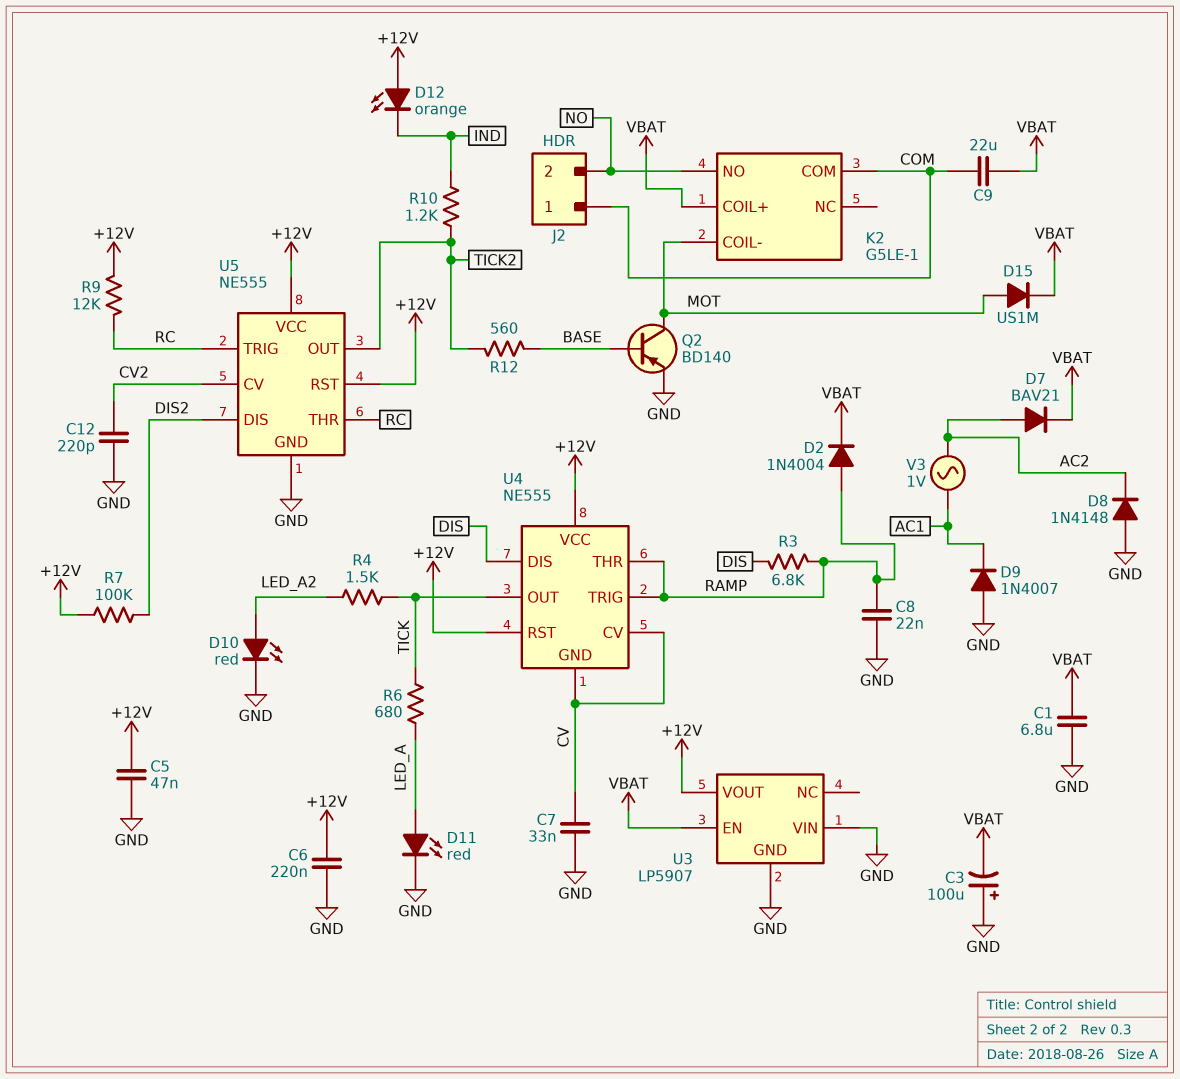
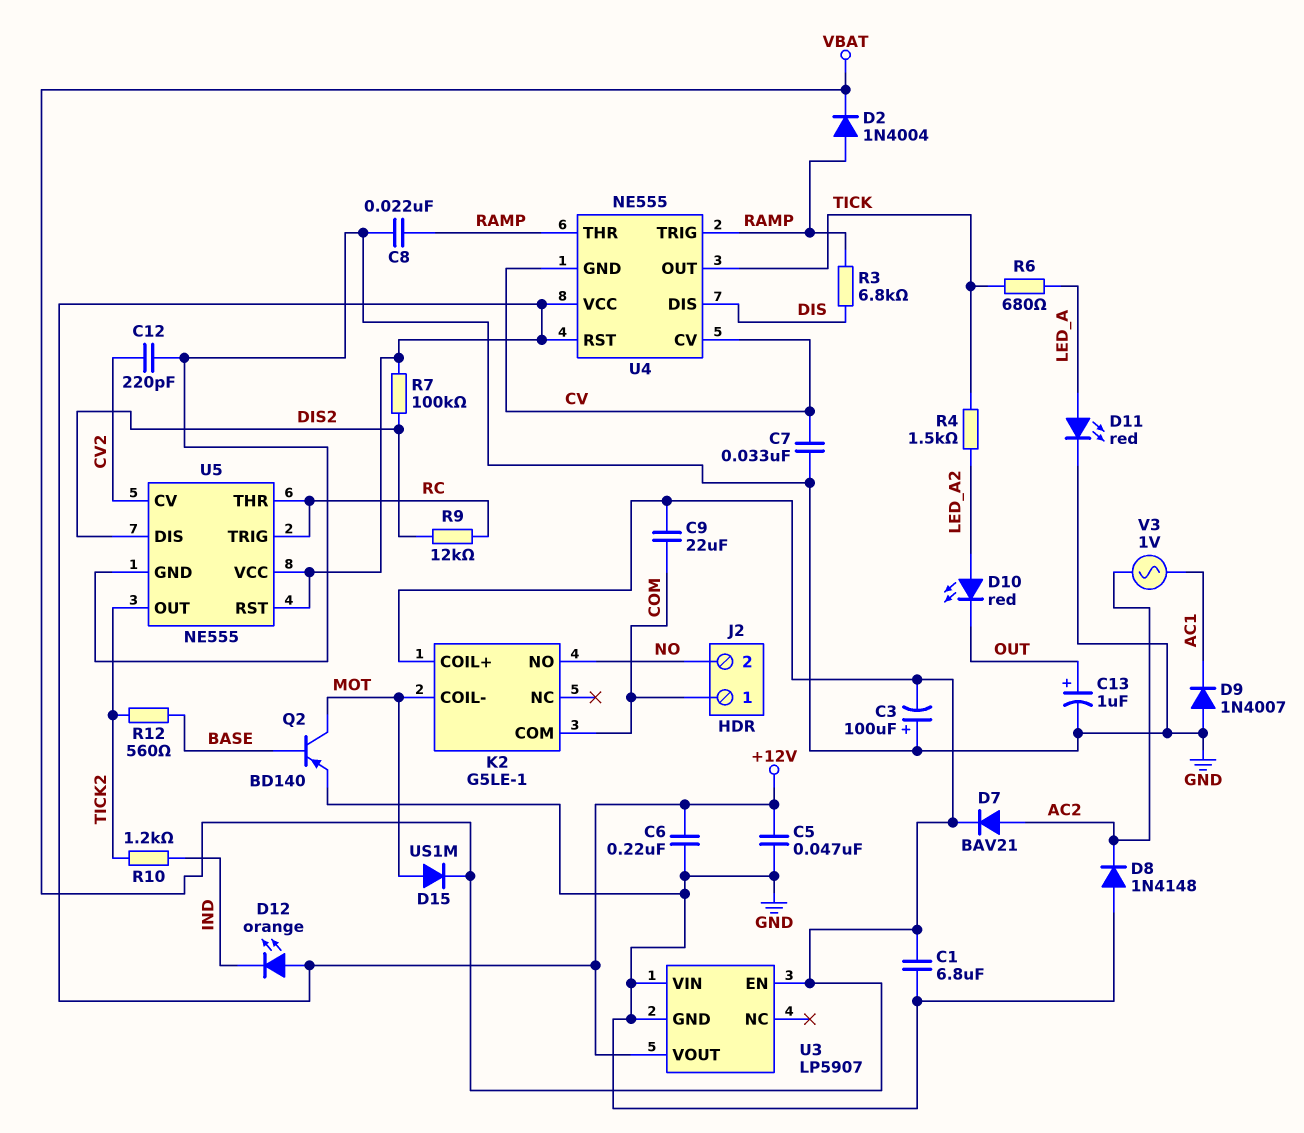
C13: none -> 1uF (plus OUT, minus GND)
D10: LED red (A LED_A2, K GND) -> LED red (A LED_A2, K OUT)
R9: 12k (+12V, RC) -> 12k (DIS2, RC)

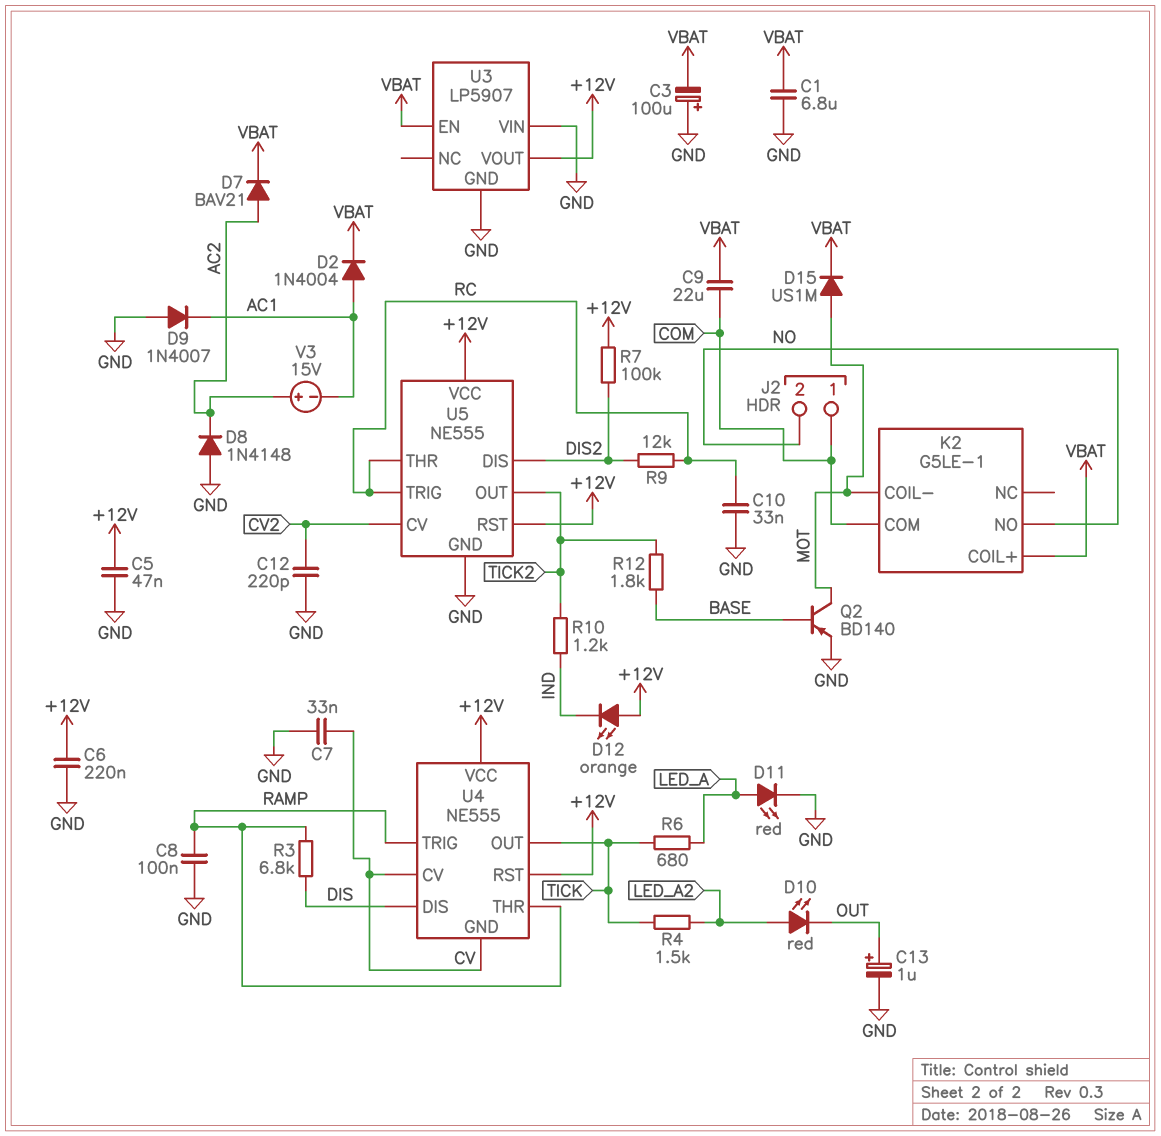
C8: 22nF (GND, RAMP) -> 100nF (GND, RAMP)
C10: none -> 33nF (GND, RC)
D2: diode 1N4004 (A RAMP, K VBAT) -> diode 1N4004 (A AC1, K VBAT)
R12: 560 (BASE, TICK2) -> 1.8k (BASE, TICK2)
V3: AC 1V (AC1, AC2) -> 15V (plus AC2, minus AC1)

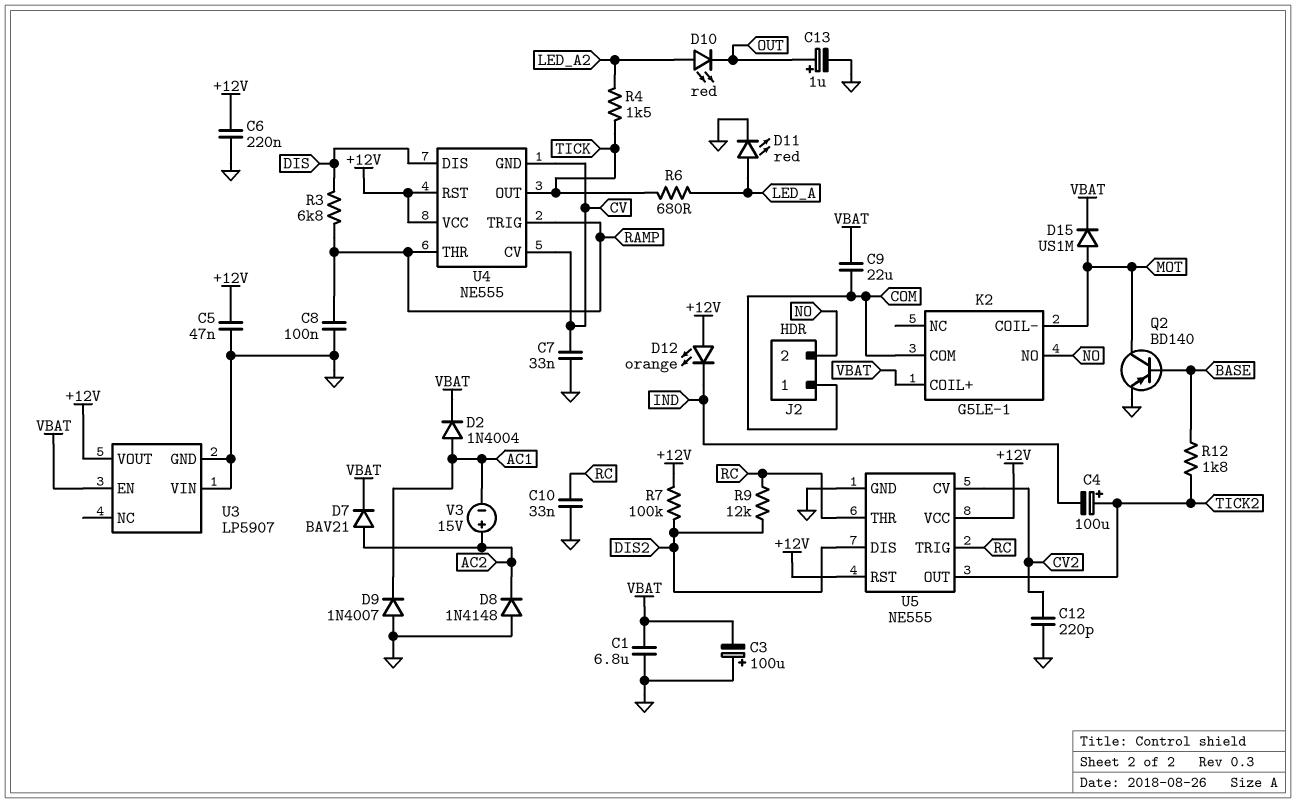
C4: none -> 100uF (plus TICK2, minus IND)
R10: 1.2k (IND, TICK2) -> none

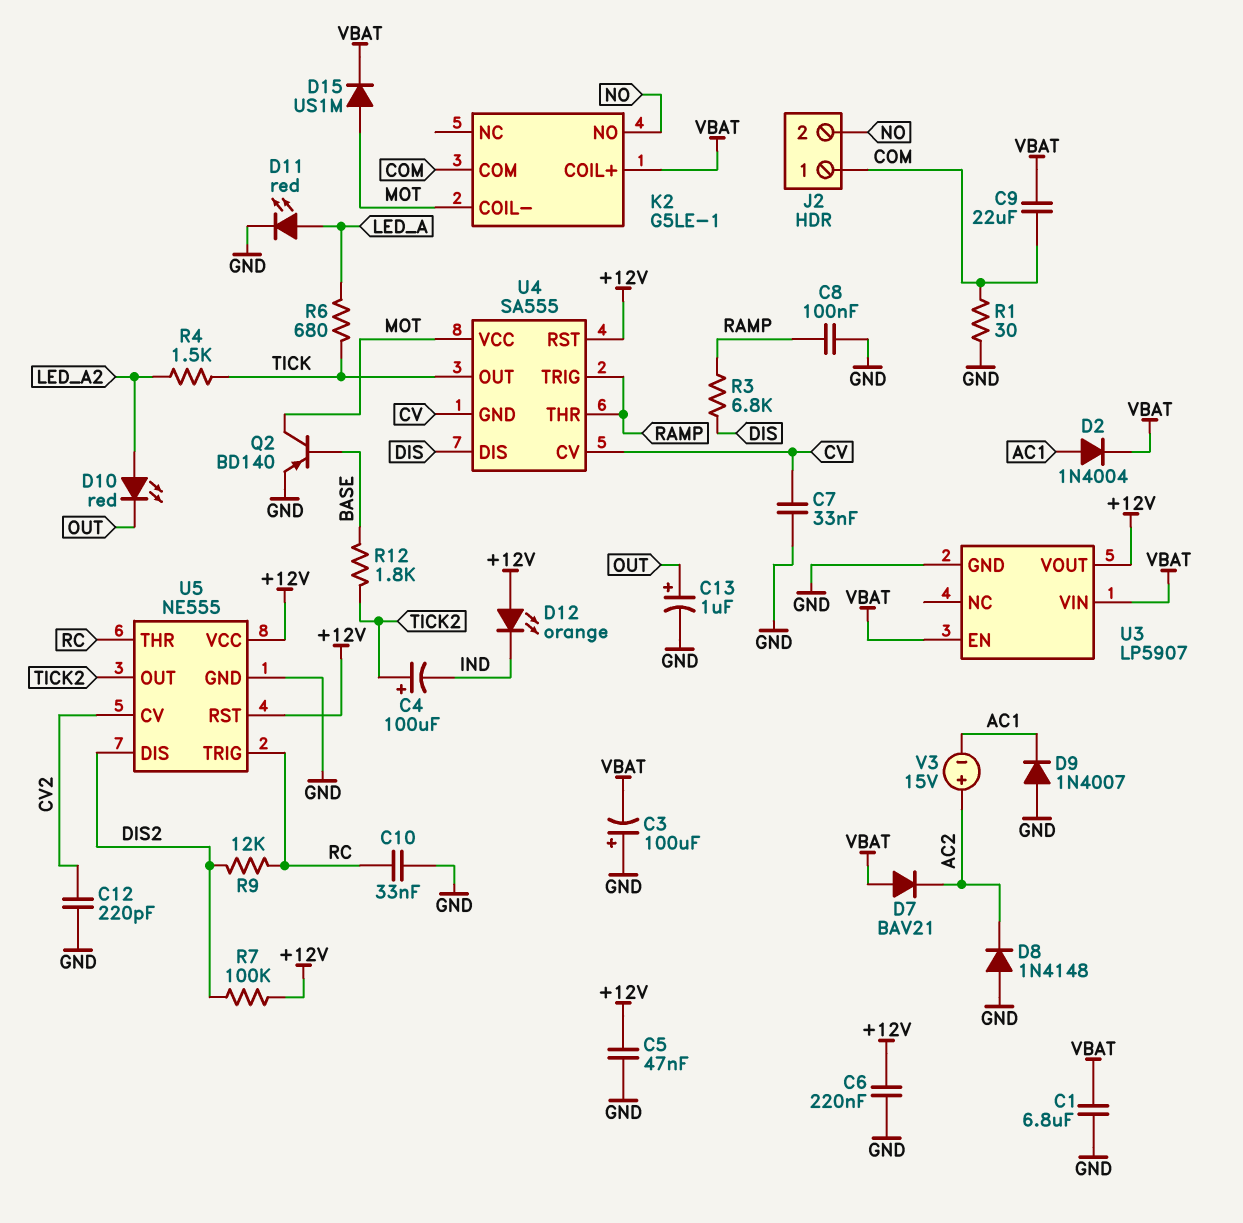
D7: diode BAV21 (A AC2, K VBAT) -> diode BAV21 (A VBAT, K AC2)
R1: none -> 30 (COM, GND)
U3 pin VIN: GND -> VBAT
U4: NE555 -> SA555
U4 pin VCC: +12V -> MOT

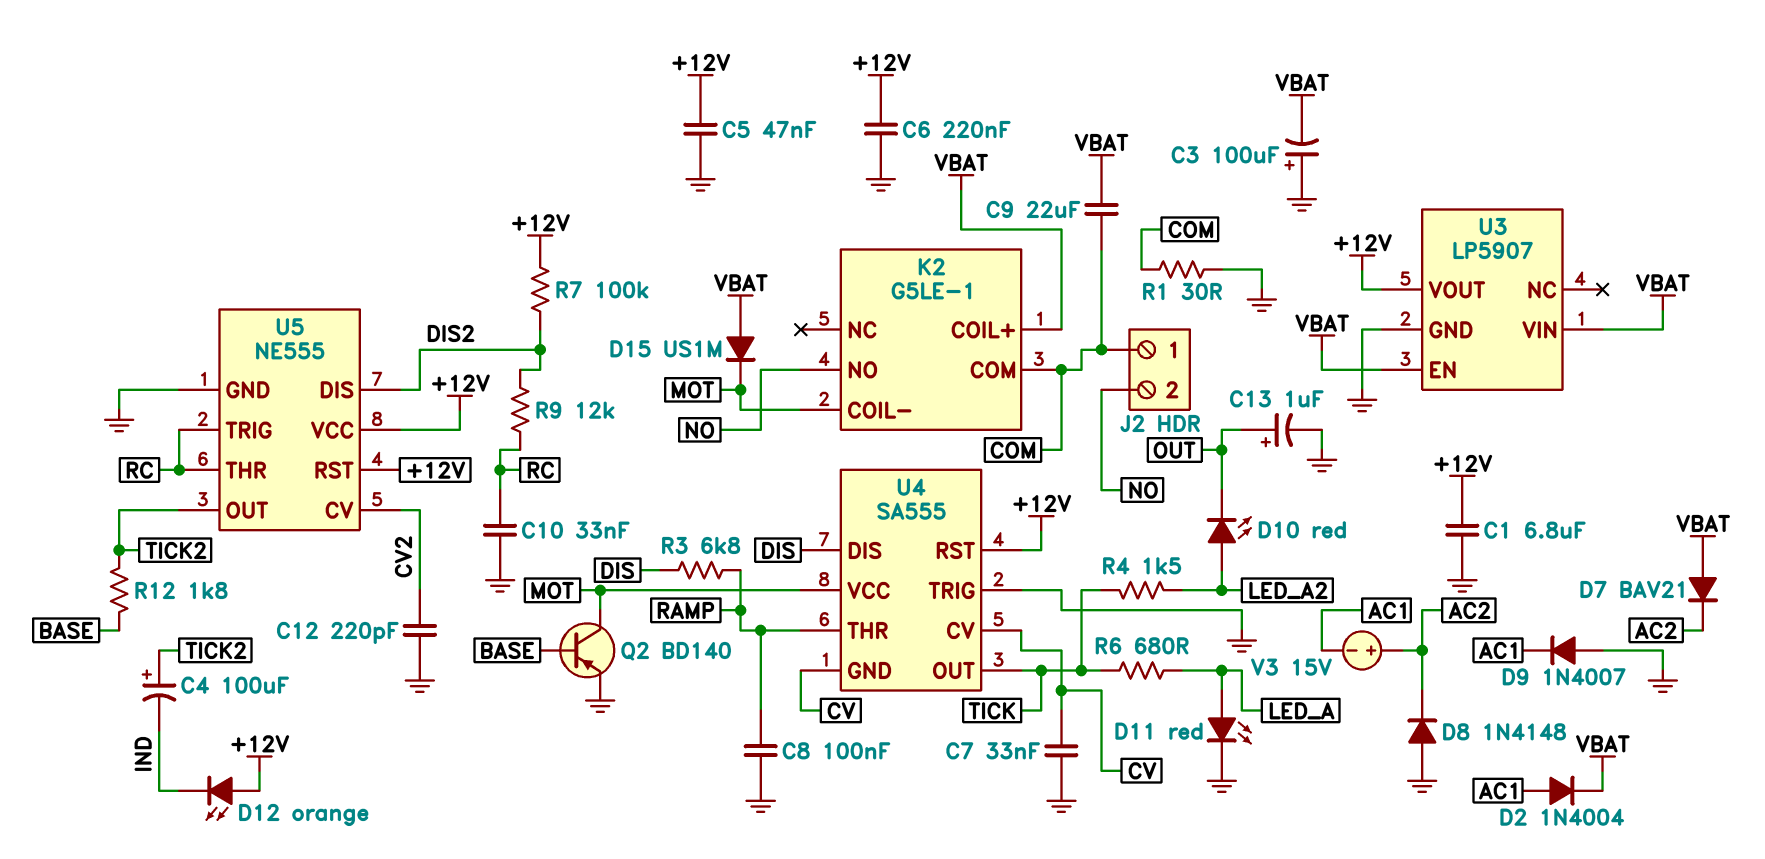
C1: 6.8uF (GND, VBAT) -> 6.8uF (+12V, GND)
D15: diode US1M (A MOT, K VBAT) -> diode US1M (A VBAT, K MOT)
U4 pin TRIG: RAMP -> GND

